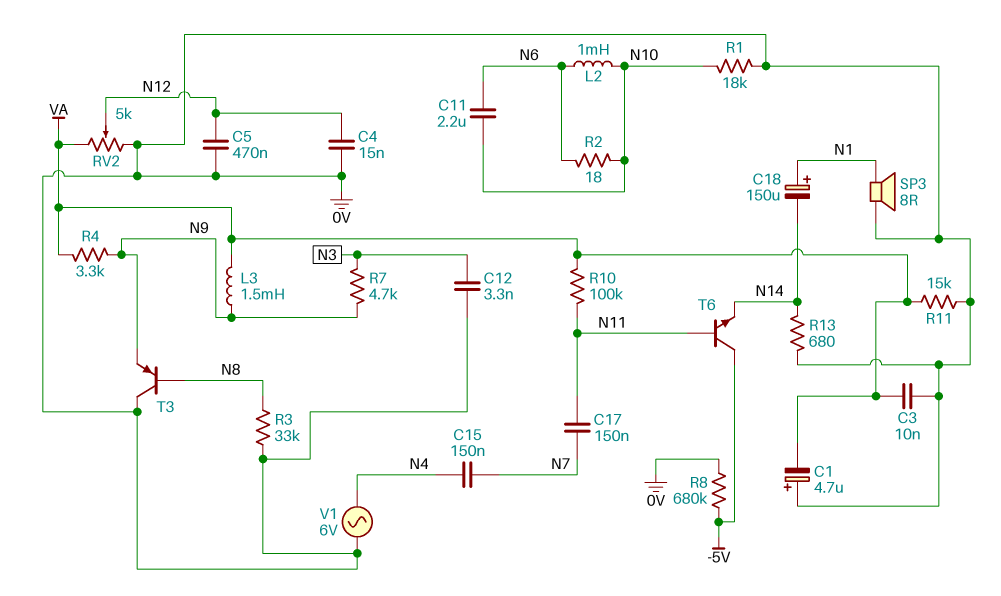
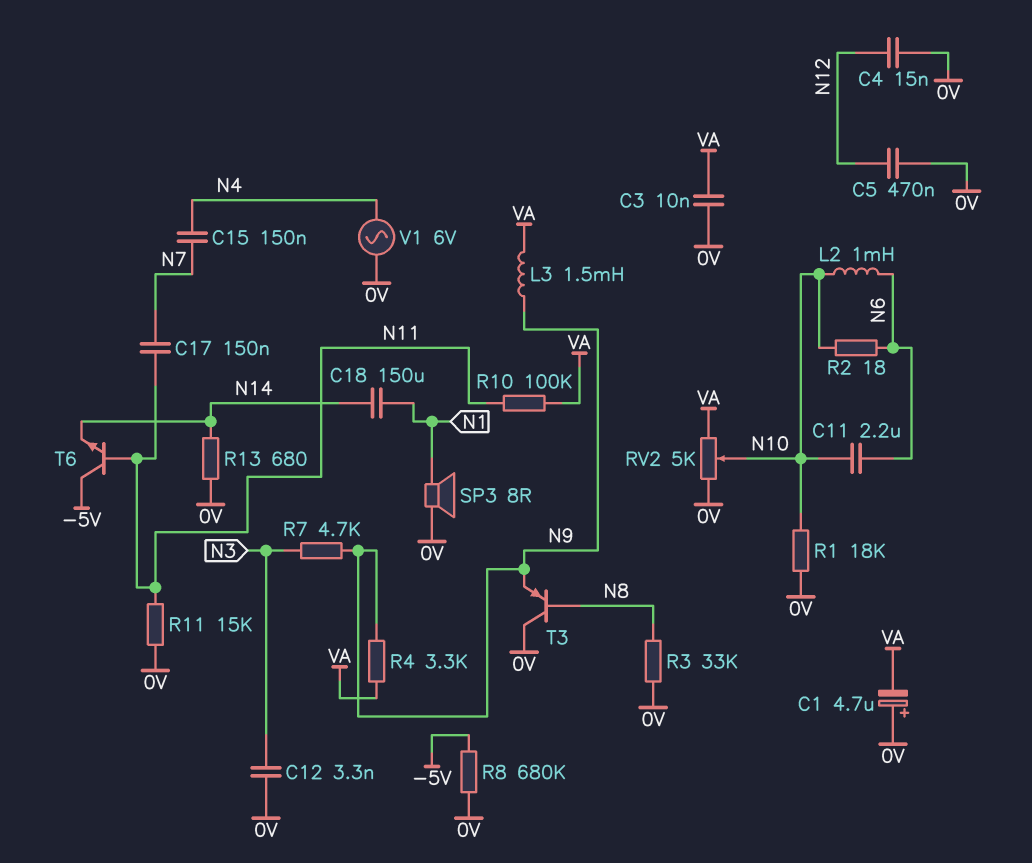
C18: 150uF (plus N1, minus N14) -> 150uF (N1, N14)
R11: 15k (0V, VA) -> 15k (0V, N11)
RV2: 5k (0V, VA, wiper N12) -> 5k (0V, VA, wiper N10)

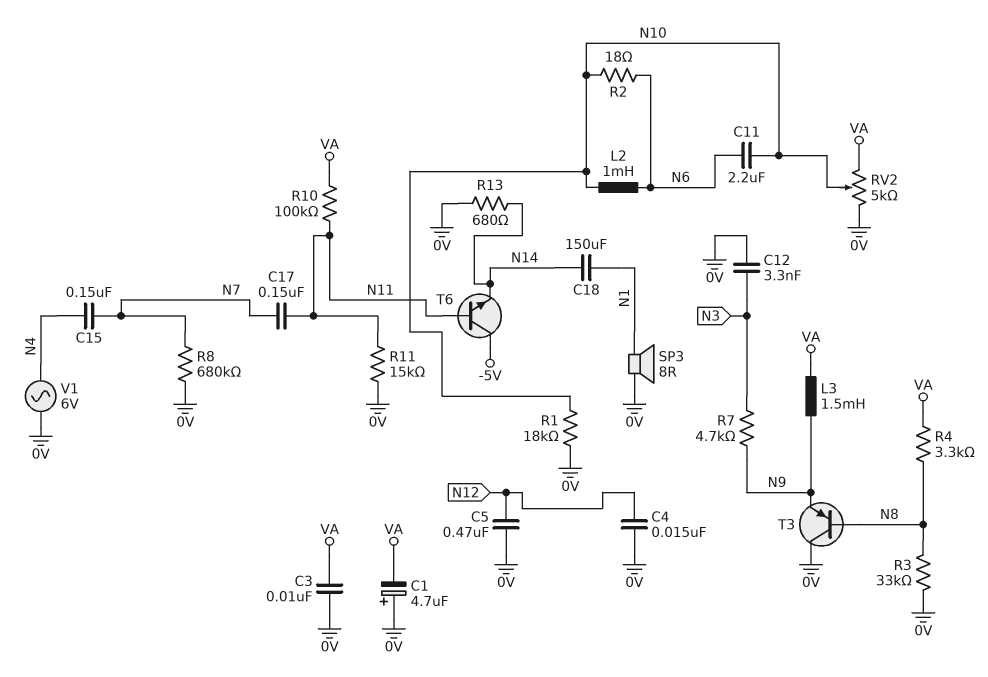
R4: 3.3k (N9, VA) -> 3.3k (N8, VA)
R8: 680k (-5V, 0V) -> 680k (0V, N7)

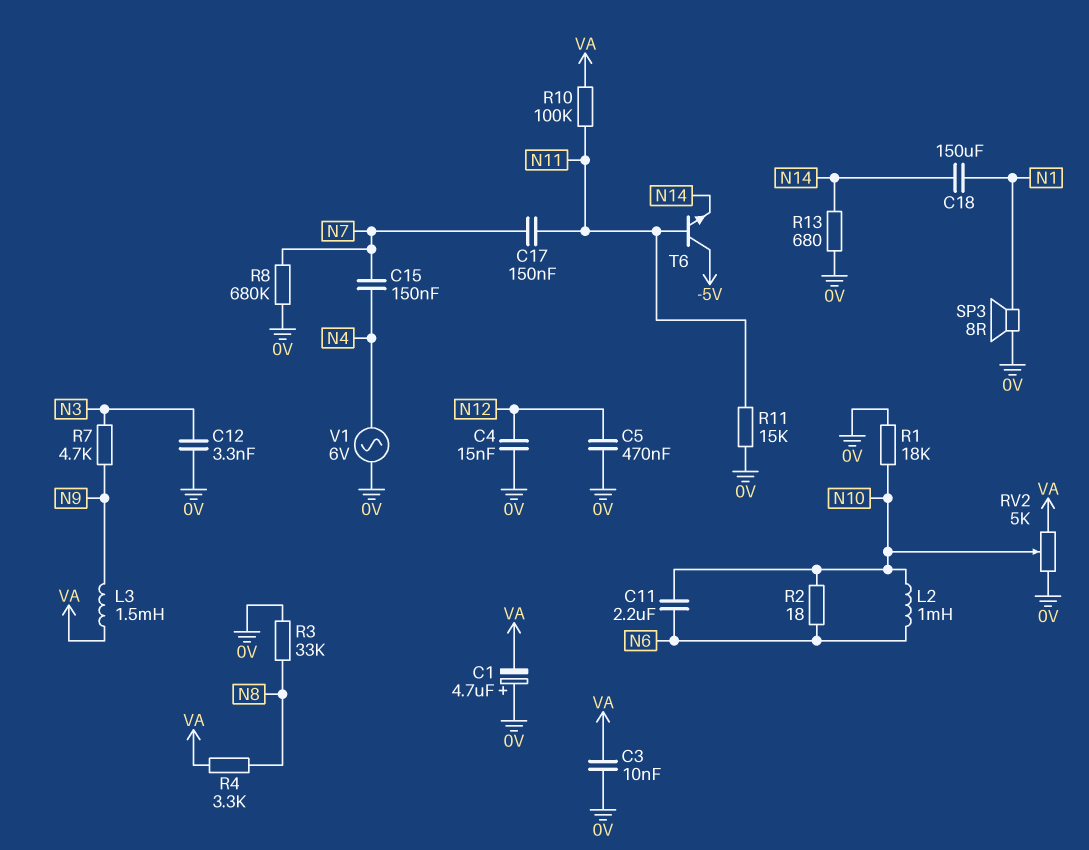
T3: PNP (B N8, C 0V, E N9) -> none

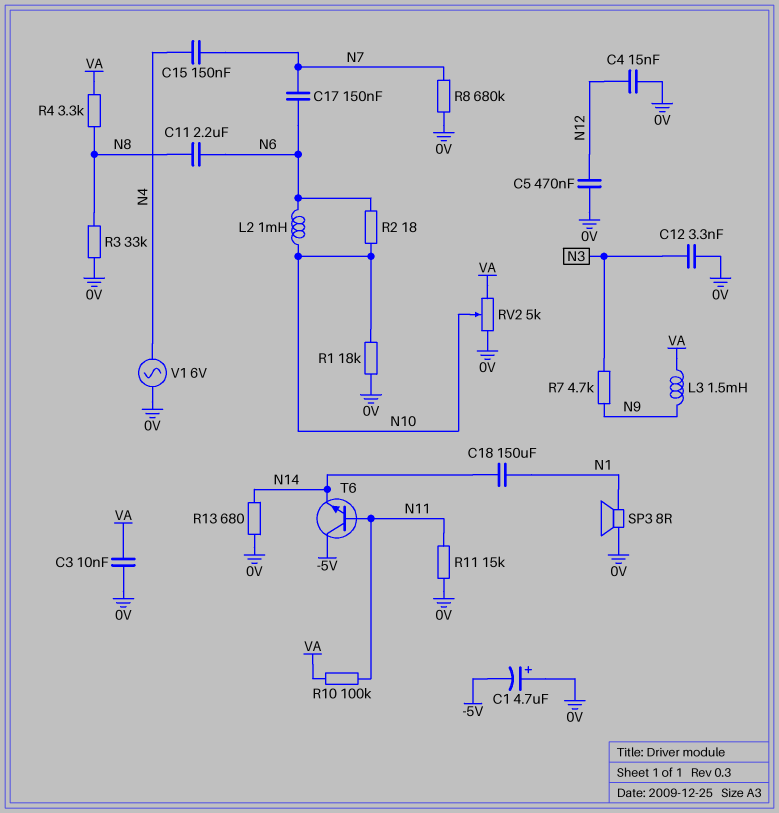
C1: 4.7uF (plus 0V, minus VA) -> 4.7uF (plus 0V, minus -5V)
C11: 2.2uF (N6, N10) -> 2.2uF (N6, N8)
C17: 150nF (N7, N11) -> 150nF (N6, N7)

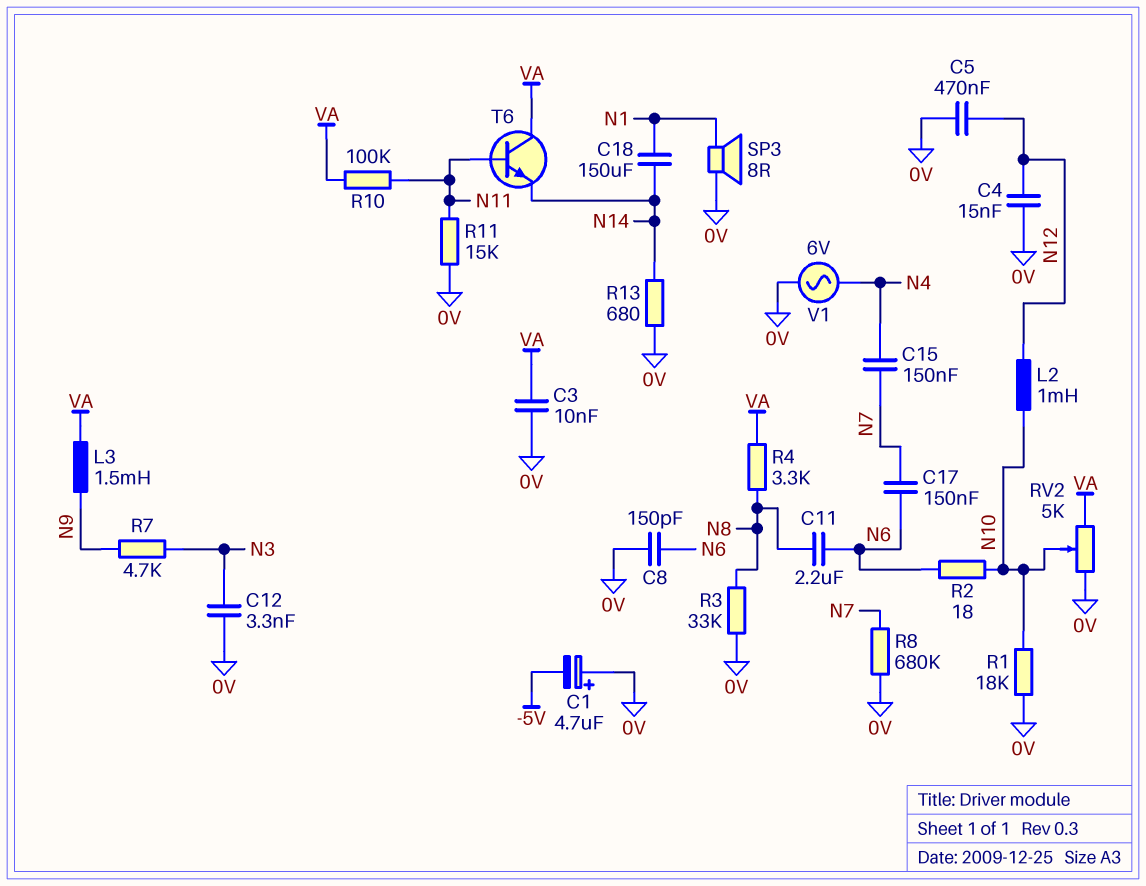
C8: none -> 150pF (0V, N6)
L2: 1mH (N6, N10) -> 1mH (N10, N12)
T6: NPN (B N11, C -5V, E N14) -> NPN (B N11, C VA, E N14)

